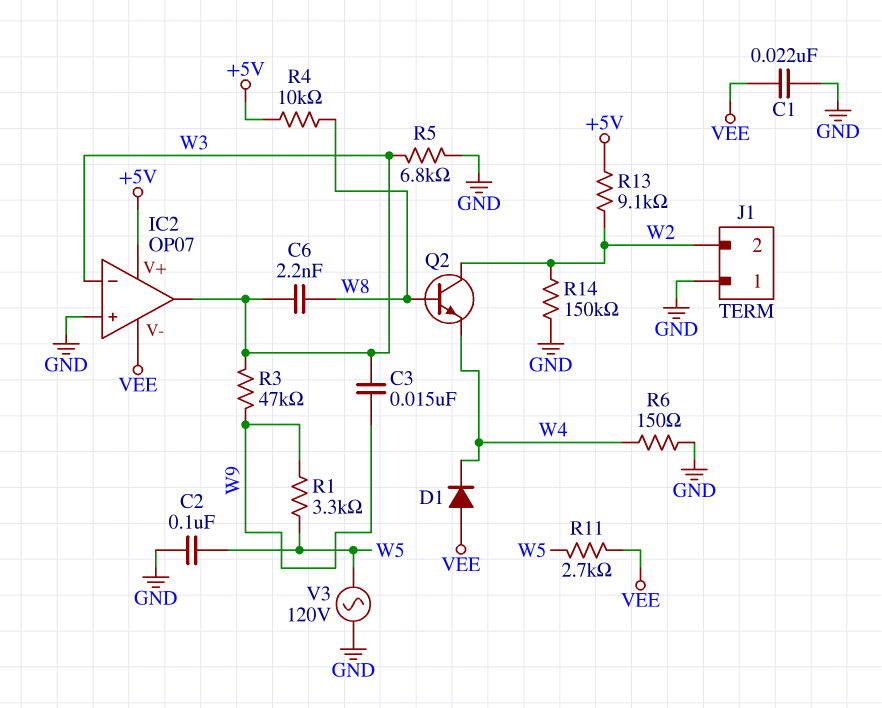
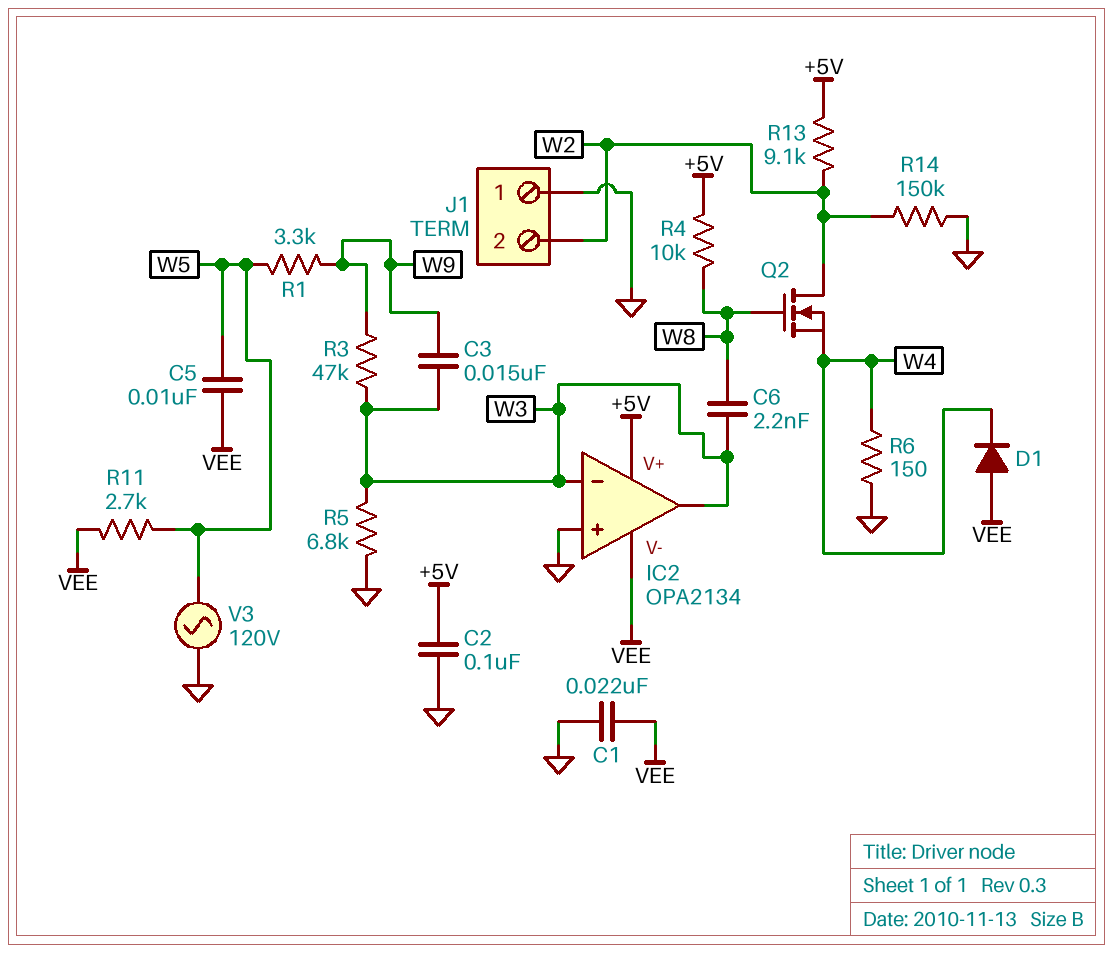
C2: 100nF (GND, W5) -> 100nF (+5V, GND)
C5: none -> 10nF (VEE, W5)
IC2: OP07 -> OPA2134
Q2: NPN (B W8, C W2, E W4) -> NMOS (G W8, D W2, S W4)

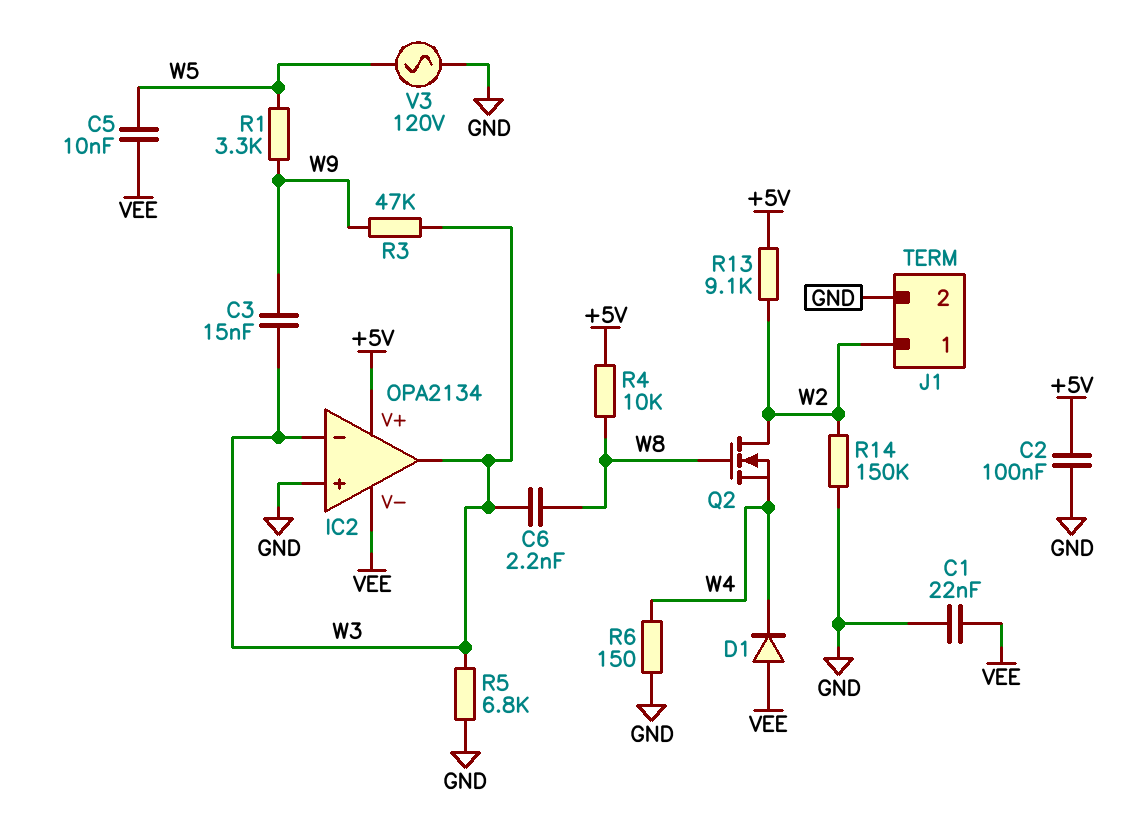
J1 pin 1: GND -> W2
J1 pin 2: W2 -> GND
R11: 2.7k (VEE, W5) -> none

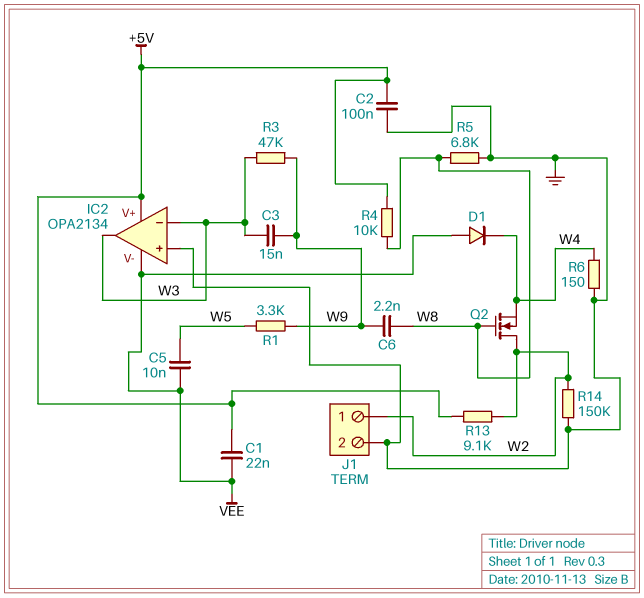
C1: 22nF (GND, VEE) -> 22nF (+5V, VEE)
C6: 2.2nF (W3, W8) -> 2.2nF (W8, W9)
R5: 6.8k (GND, W3) -> 6.8k (GND, W8)
V3: AC 120V (GND, W5) -> none

